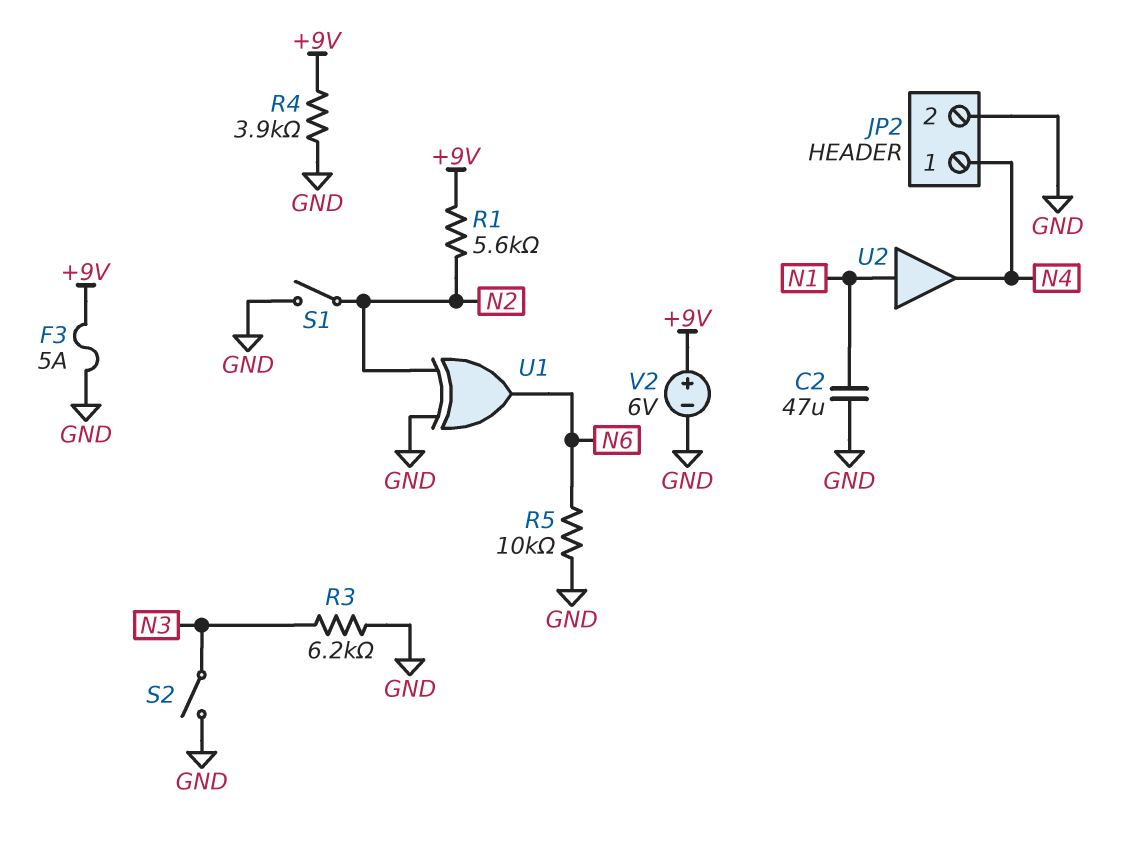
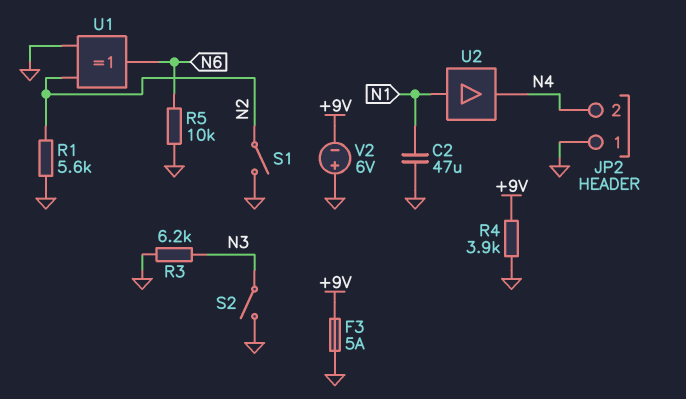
JP2 pin 1: N4 -> GND
JP2 pin 2: GND -> N4
R1: 5.6k (+9V, N2) -> 5.6k (GND, N2)
V2: 6V (plus +9V, minus GND) -> 6V (plus GND, minus +9V)

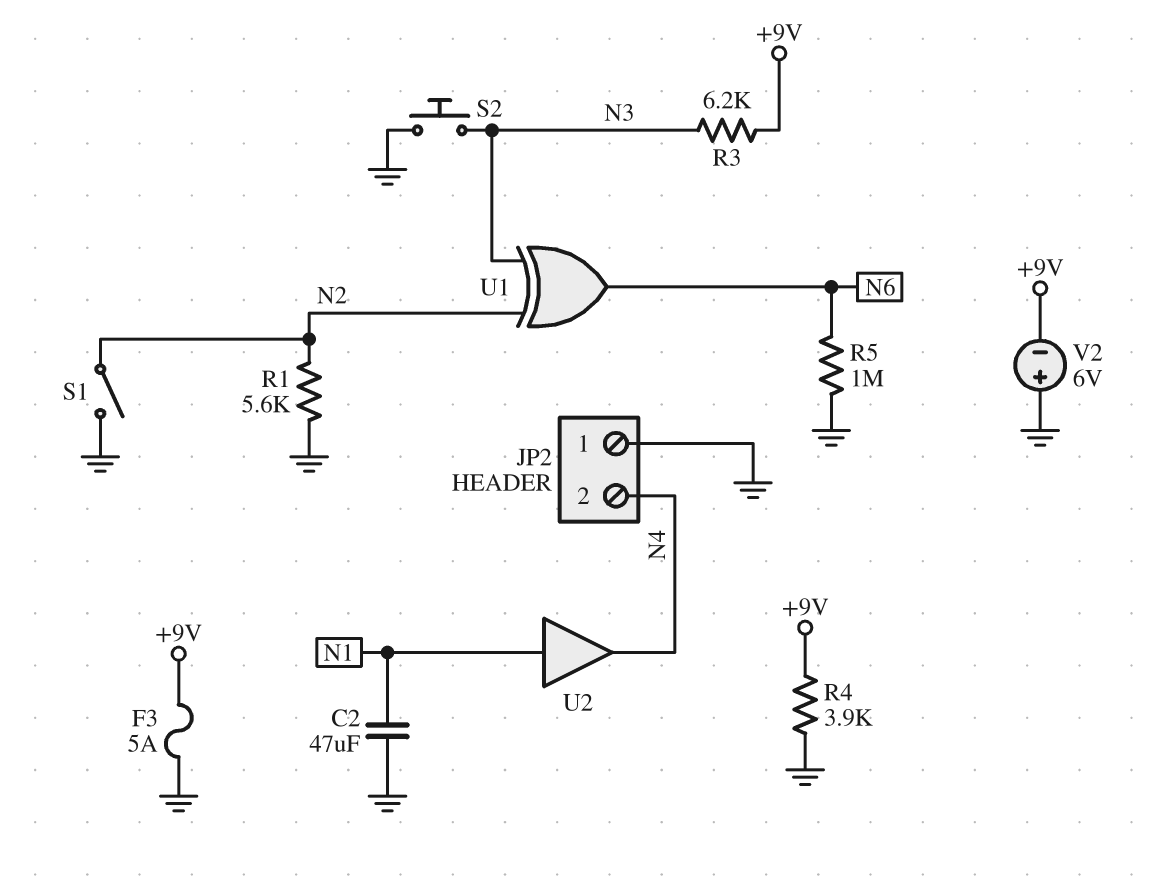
R3: 6.2k (GND, N3) -> 6.2k (+9V, N3)
R5: 10k (GND, N6) -> 1M (GND, N6)
S2: switch (GND, N3) -> button (GND, N3)
U1: XOR (in GND, in N2, out N6) -> XOR (in N2, in N3, out N6)

